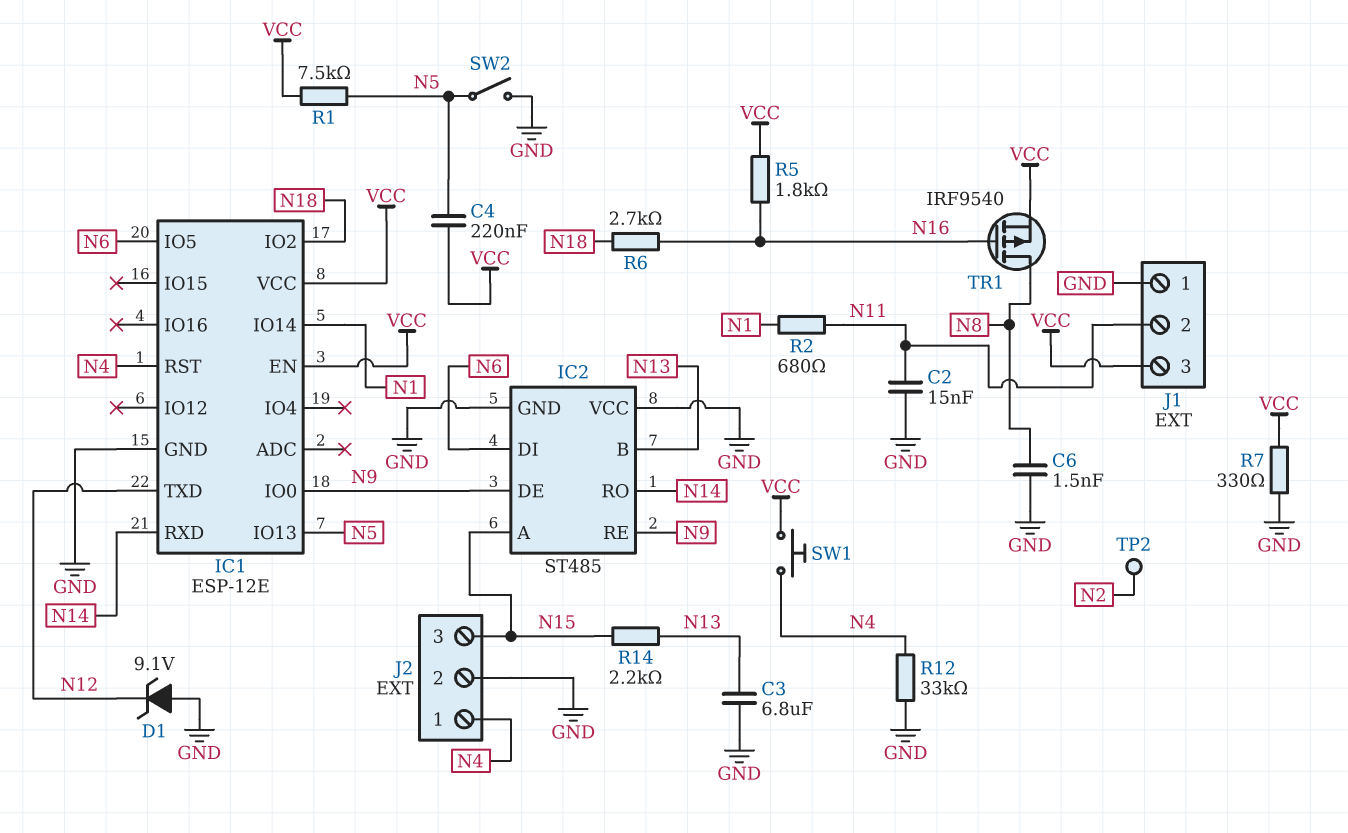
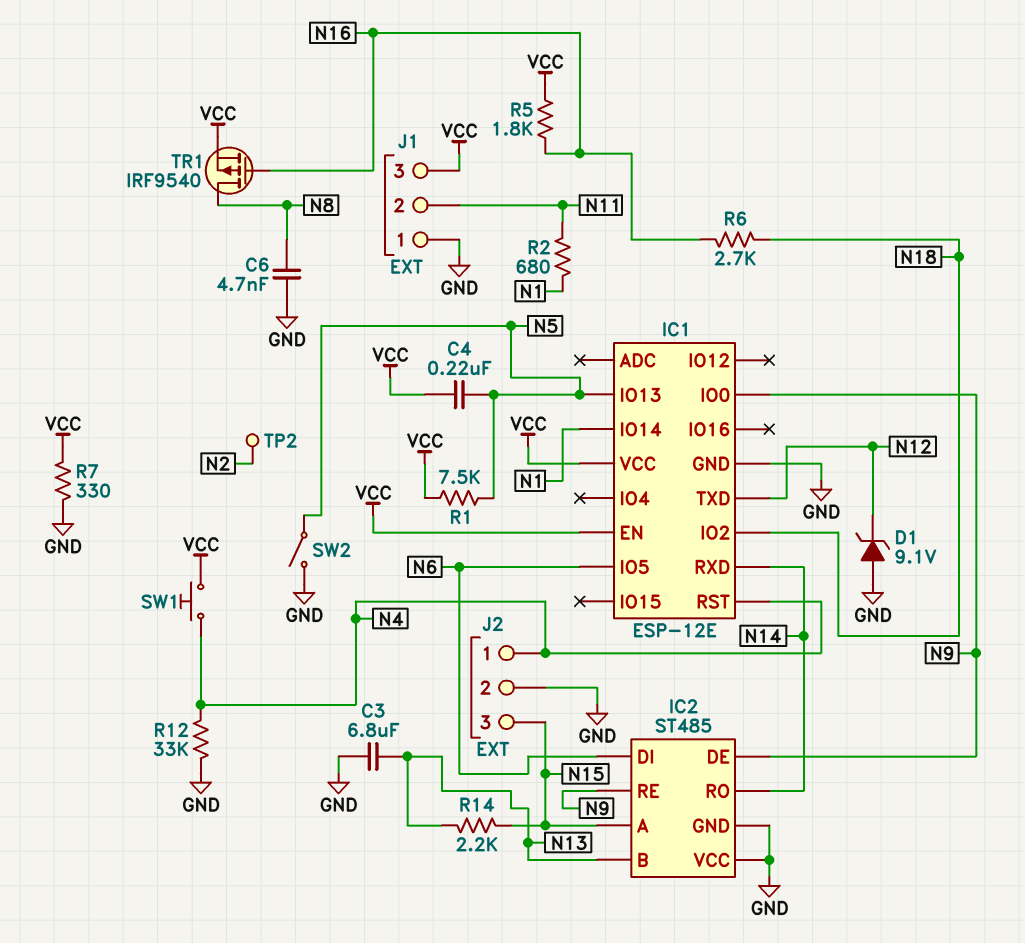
C2: 15nF (GND, N11) -> none
C6: 1.5nF (GND, N8) -> 4.7nF (GND, N8)

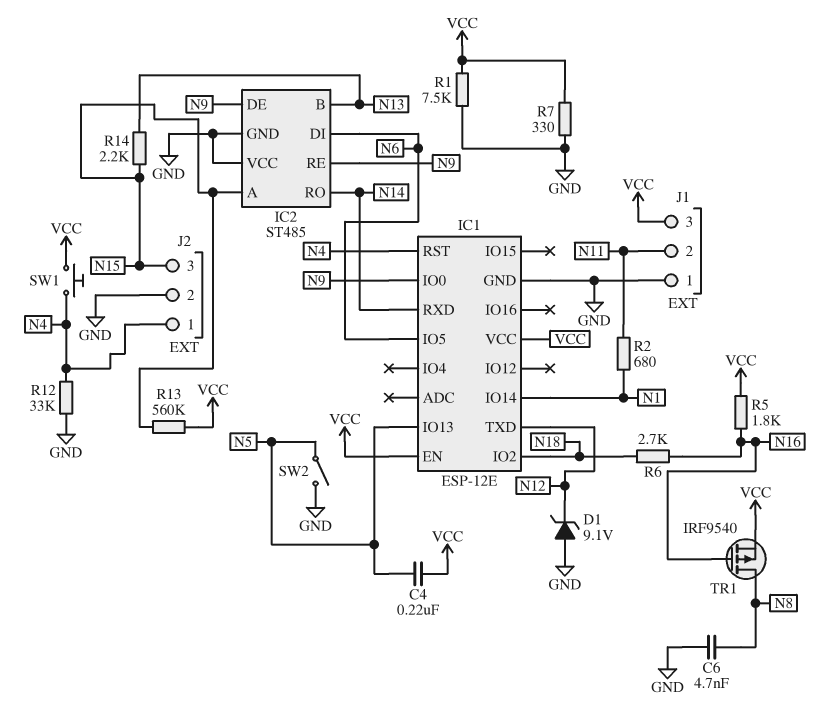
C3: 6.8uF (GND, N13) -> none
R1: 7.5k (N5, VCC) -> 7.5k (GND, VCC)
R13: none -> 560k (N15, VCC)
TP2: test point (N2) -> none

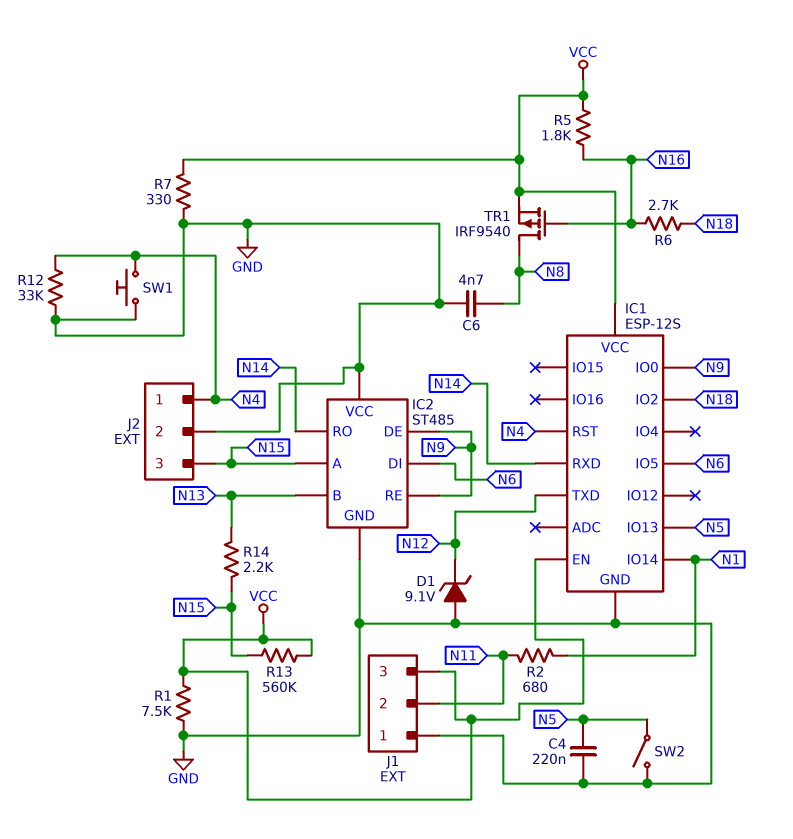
C4: 220nF (N5, VCC) -> 220nF (GND, N5)
IC1: ESP-12E -> ESP-12S
SW1: button (N4, VCC) -> button (GND, N4)

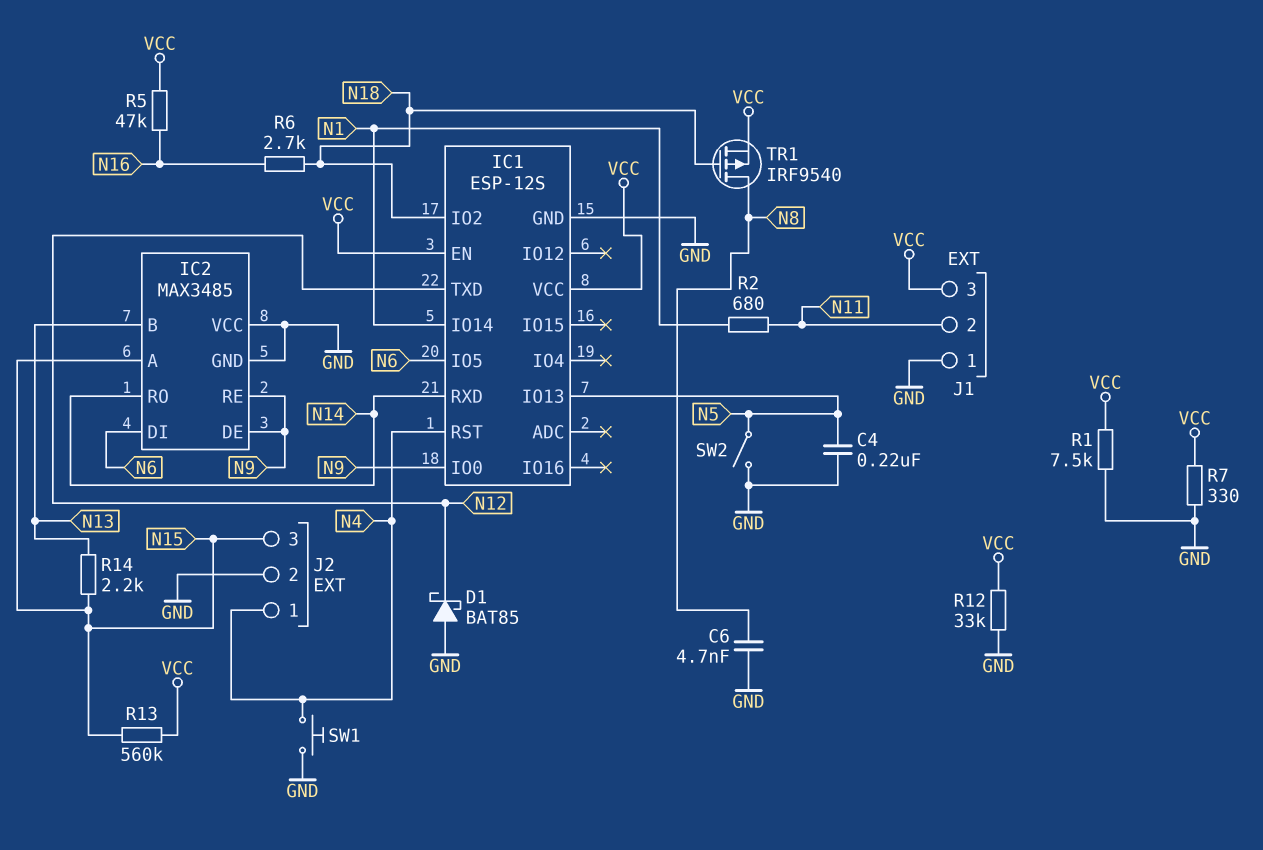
D1: zener 9.1V (A GND, K N12) -> schottky BAT85 (A GND, K N12)
IC2: ST485 -> MAX3485
R5: 1.8k (N16, VCC) -> 47k (N16, VCC)
R12: 33k (GND, N4) -> 33k (GND, VCC)
TR1: PMOS IRF9540 (G N16, D N8, S VCC) -> PMOS IRF9540 (G N18, D N8, S VCC)

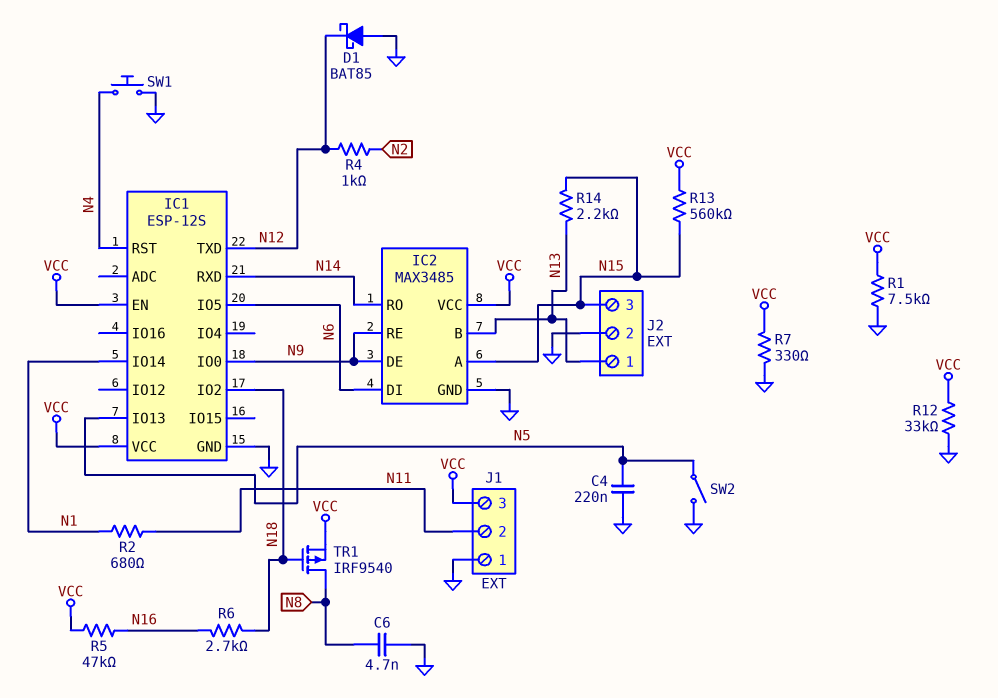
IC2 pin VCC: GND -> VCC
J2 pin 1: N4 -> N13
R4: none -> 1k (N2, N12)

